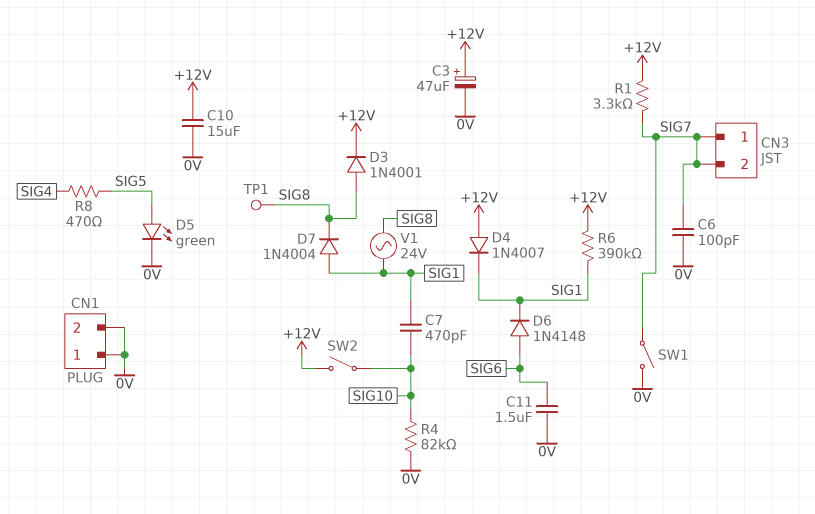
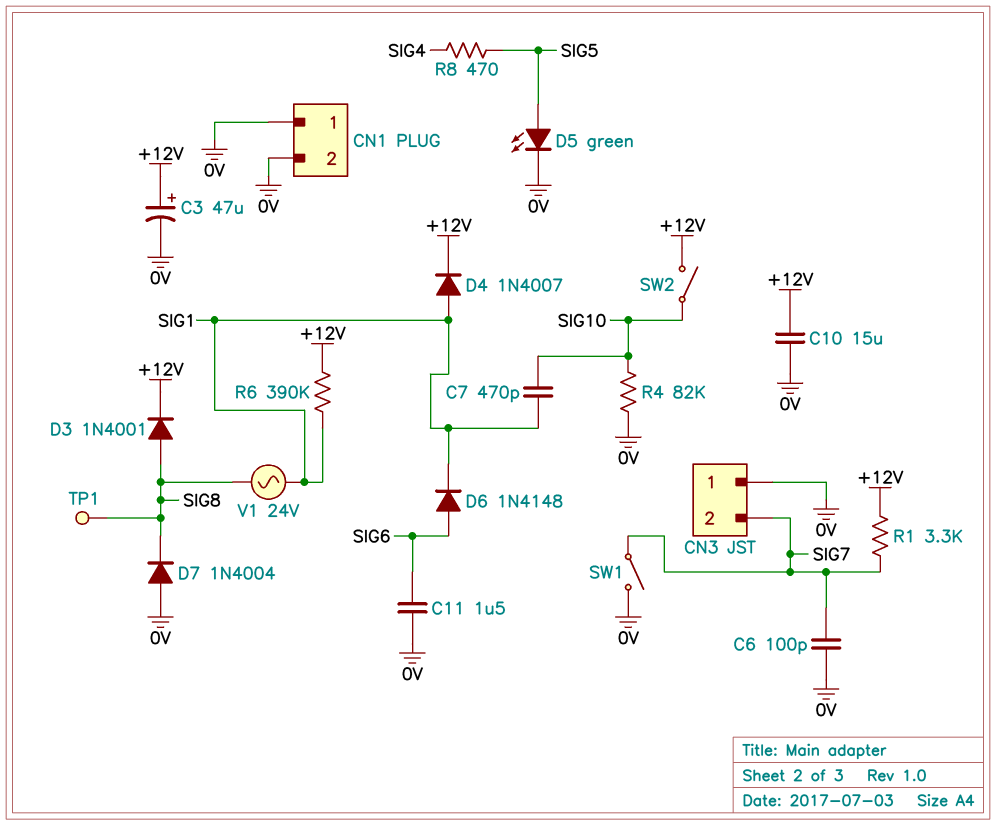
CN3 pin 1: SIG7 -> 0V
D4: diode 1N4007 (A +12V, K SIG1) -> diode 1N4007 (A SIG1, K +12V)
D7: diode 1N4004 (A SIG1, K SIG8) -> diode 1N4004 (A 0V, K SIG8)

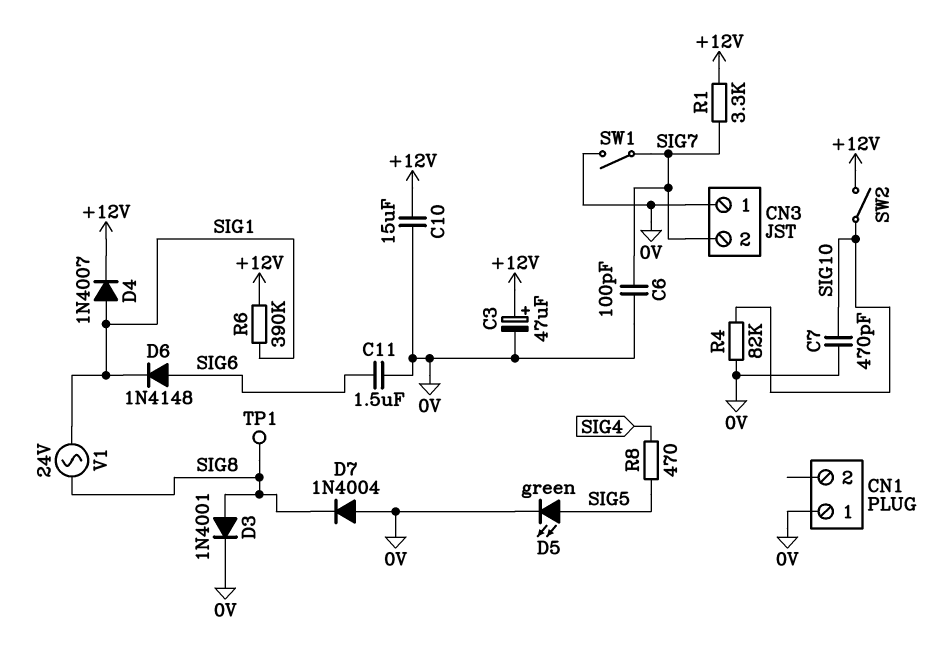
C7: 470pF (SIG1, SIG10) -> 470pF (0V, SIG10)
CN1 pin 2: 0V -> none
D3: diode 1N4001 (A SIG8, K +12V) -> diode 1N4001 (A SIG8, K 0V)

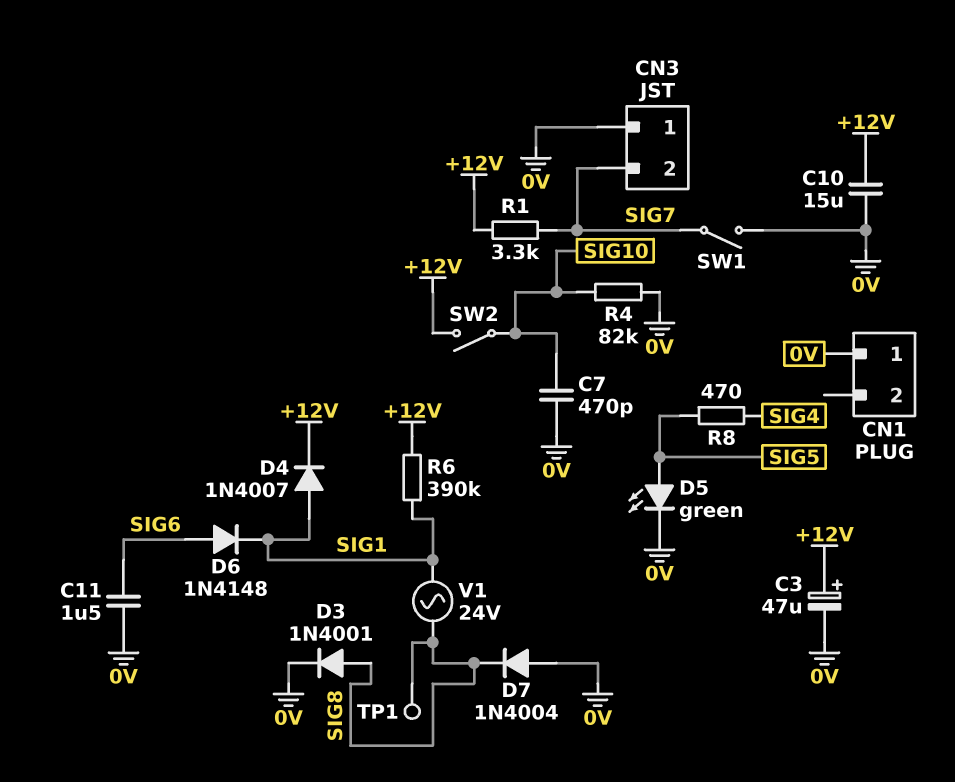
C6: 100pF (0V, SIG7) -> none

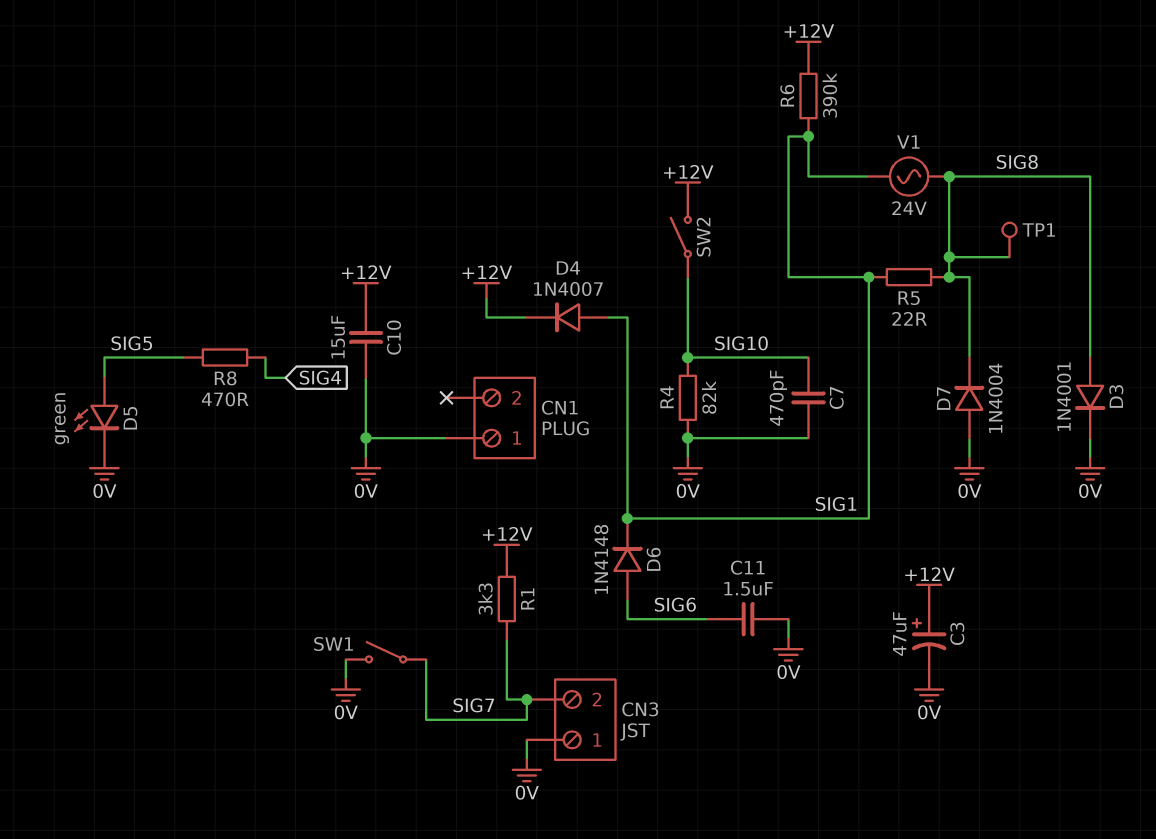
R5: none -> 22 (SIG1, SIG8)

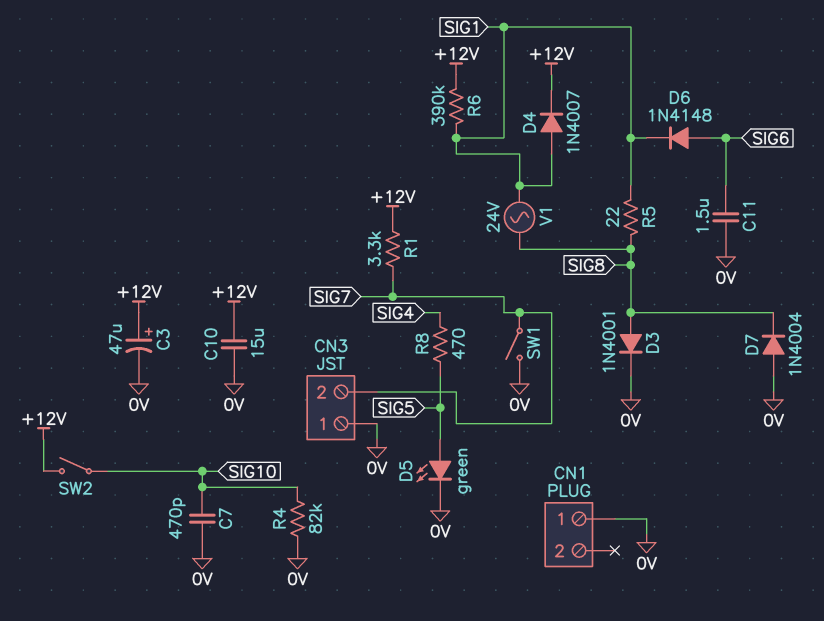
TP1: test point (SIG8) -> none

